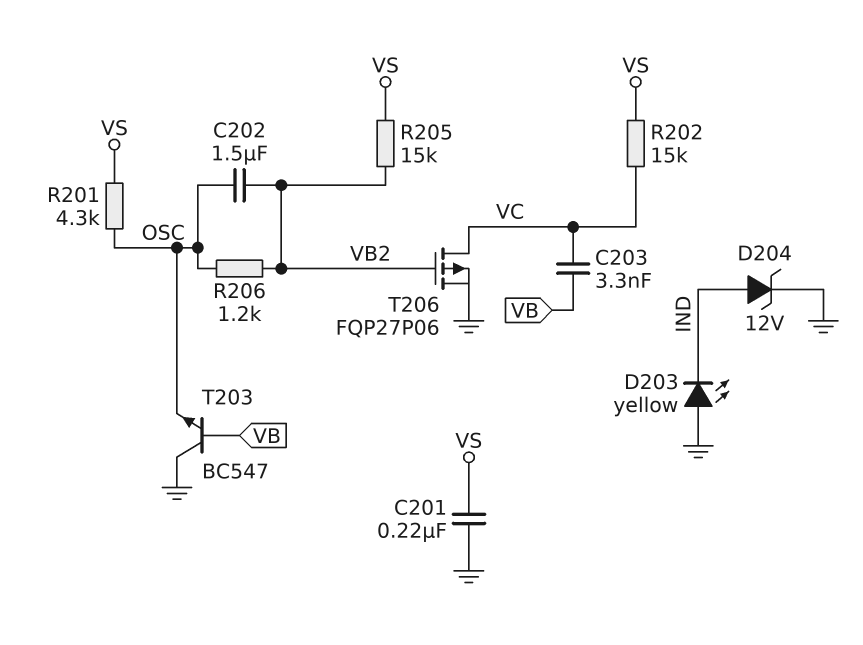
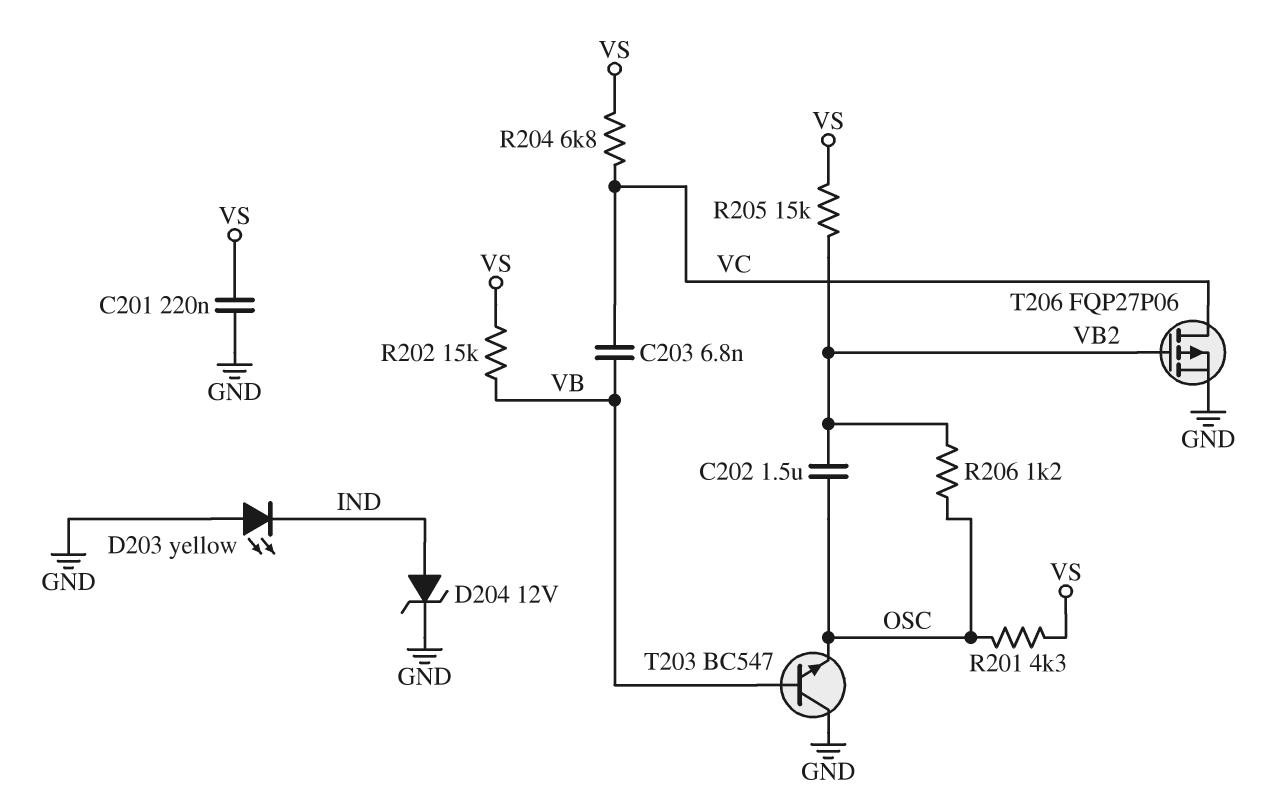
C203: 3.3nF (VB, VC) -> 6.8nF (VB, VC)
R202: 15k (VC, VS) -> 15k (VB, VS)
R204: none -> 6.8k (VC, VS)

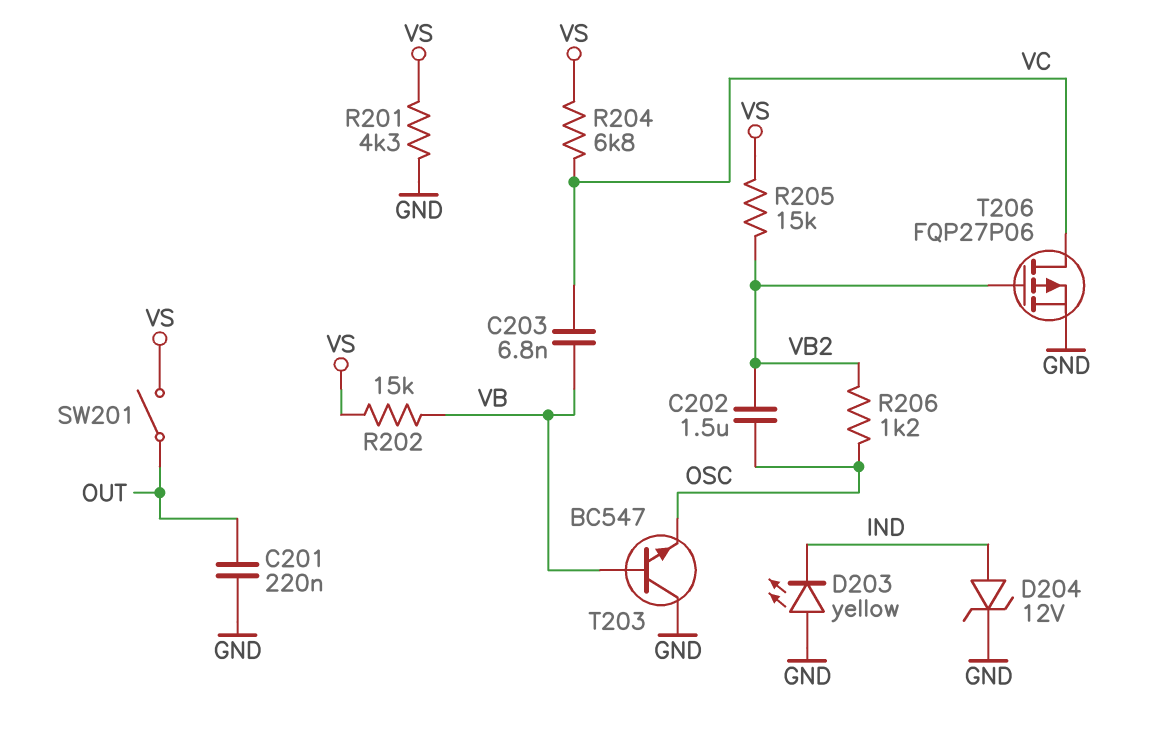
C201: 220nF (GND, VS) -> 220nF (GND, OUT)
R201: 4.3k (OSC, VS) -> 4.3k (GND, VS)
SW201: none -> switch (OUT, VS)

